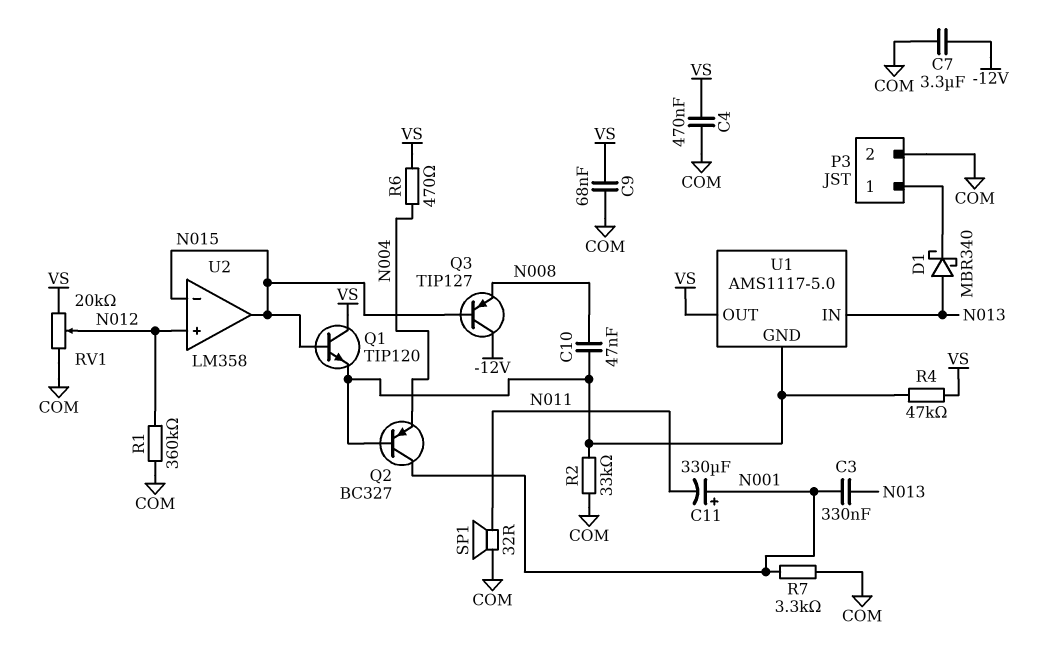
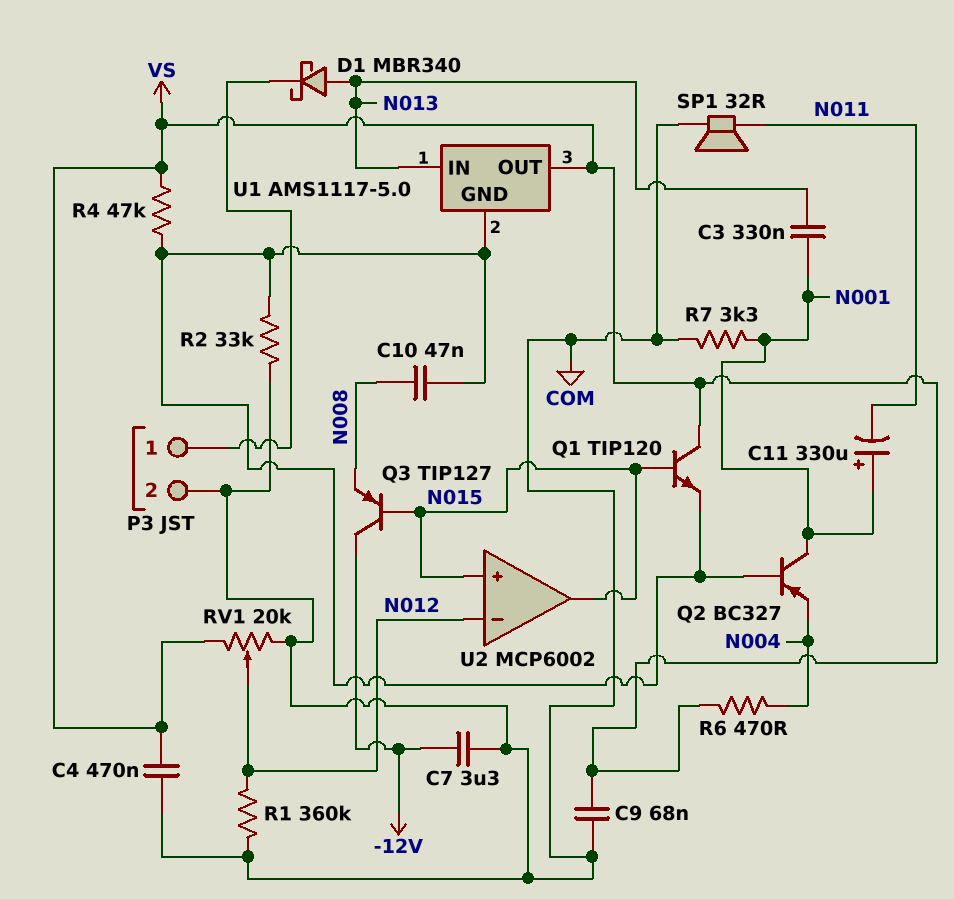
U2: LM358 -> MCP6002
U2 pin in+: N012 -> N015
U2 pin in-: N015 -> N012

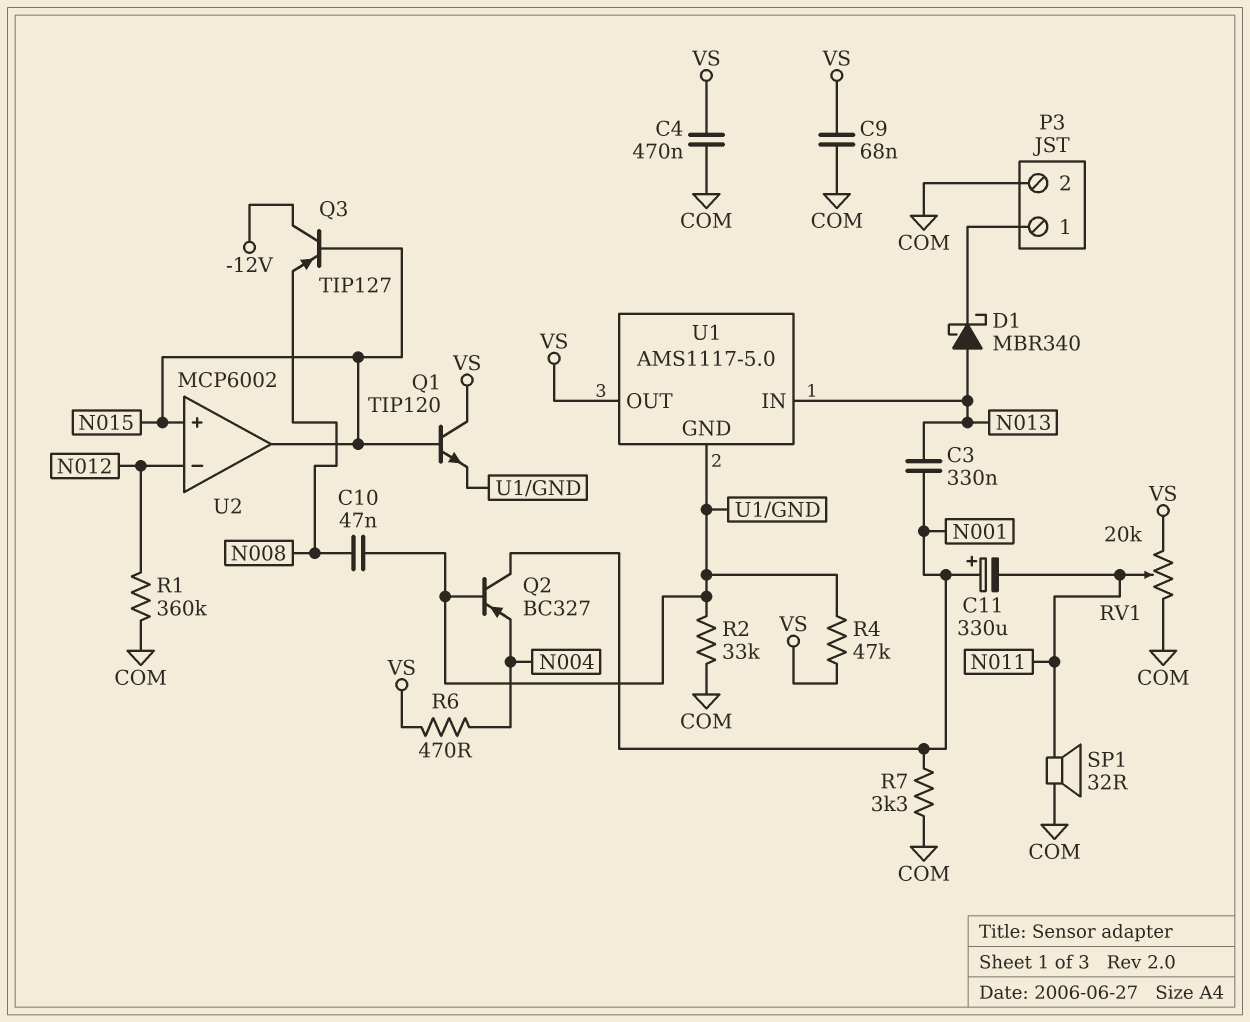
C7: 3.3uF (-12V, COM) -> none
RV1: 20k (COM, VS, wiper N012) -> 20k (COM, VS, wiper N011)

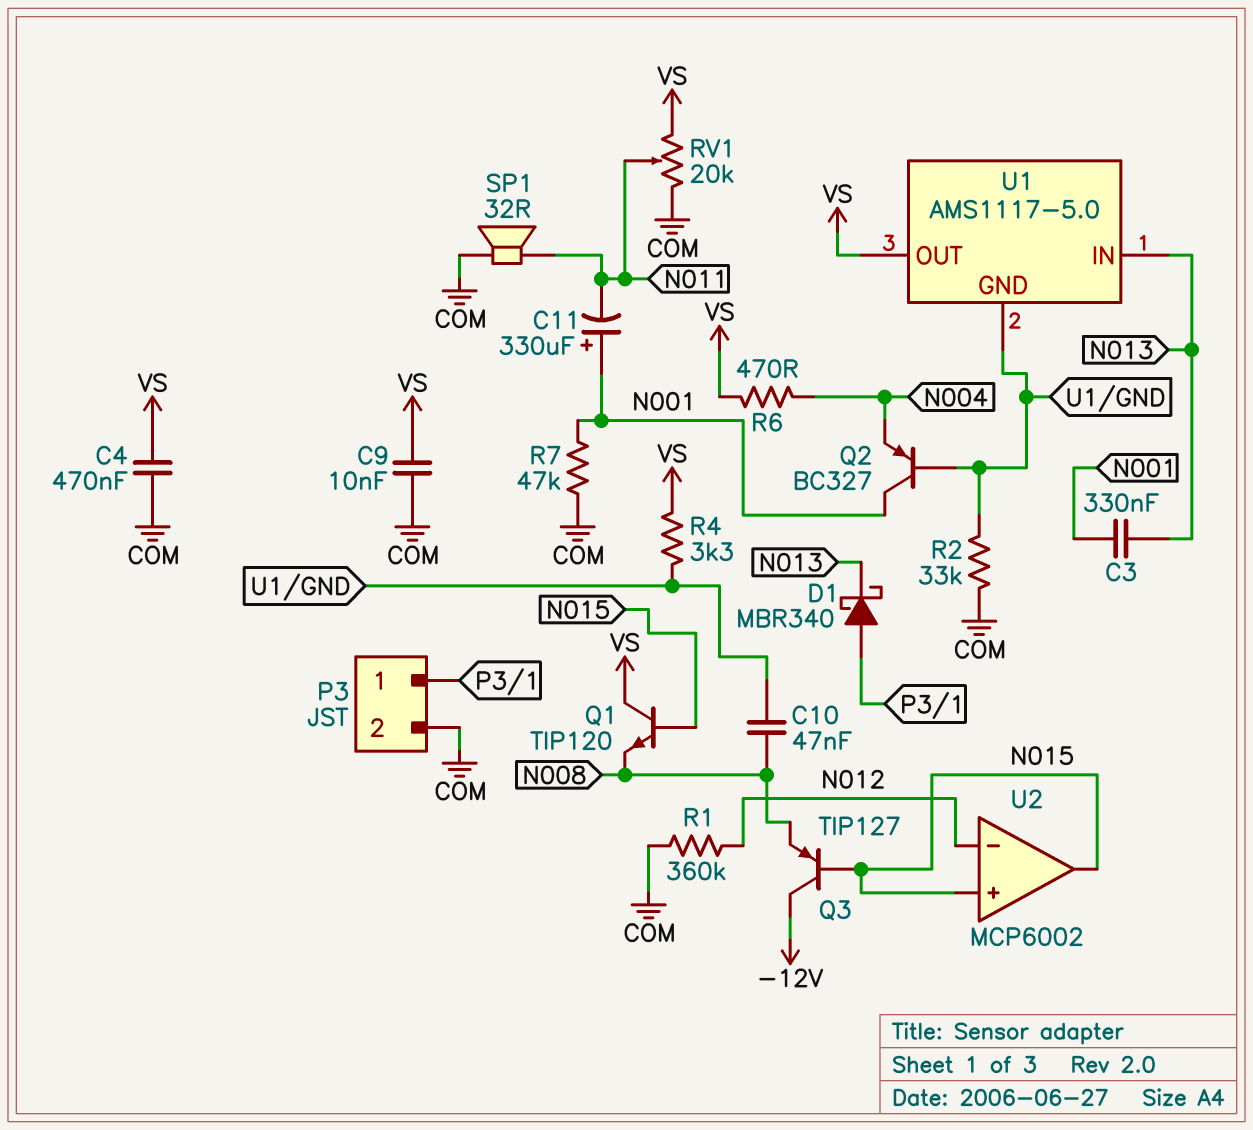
C9: 68nF (COM, VS) -> 10nF (COM, VS)
D1: schottky MBR340 (A N013, K P3/1) -> schottky MBR340 (A P3/1, K N013)
Q1: NPN TIP120 (B N015, C VS, E U1/GND) -> NPN TIP120 (B N015, C VS, E N008)
R4: 47k (U1/GND, VS) -> 3.3k (U1/GND, VS)
R7: 3.3k (COM, N001) -> 47k (COM, N001)

